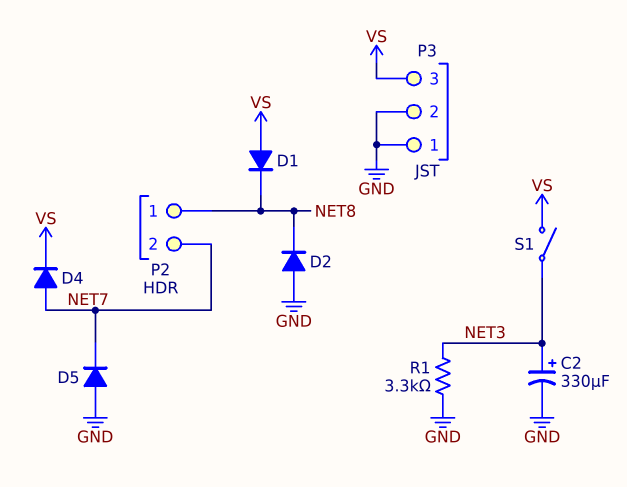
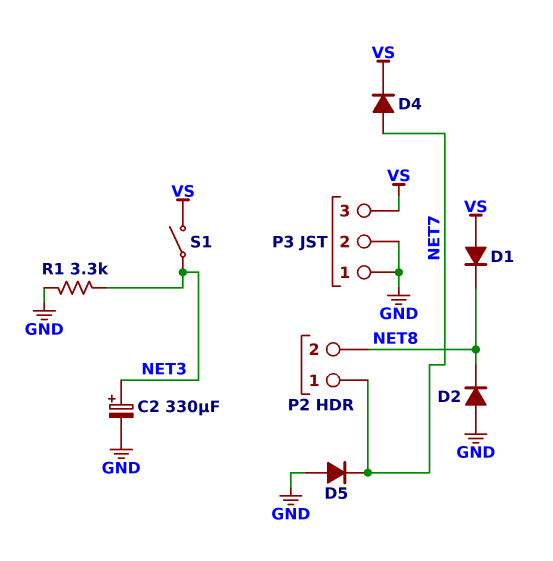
P2 pin 1: NET8 -> NET7
P2 pin 2: NET7 -> NET8

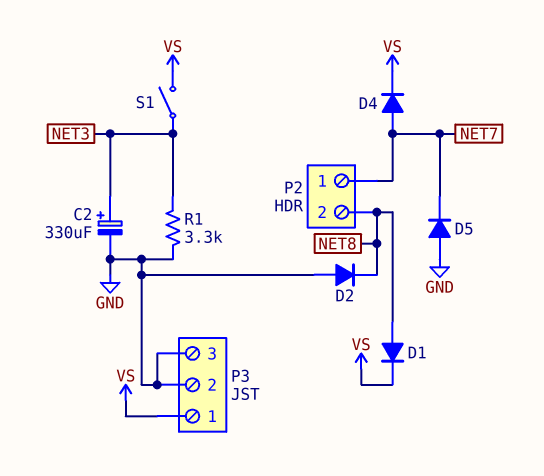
D1: diode (A VS, K NET8) -> diode (A NET8, K VS)
P3 pin 1: GND -> VS
P3 pin 3: VS -> GND

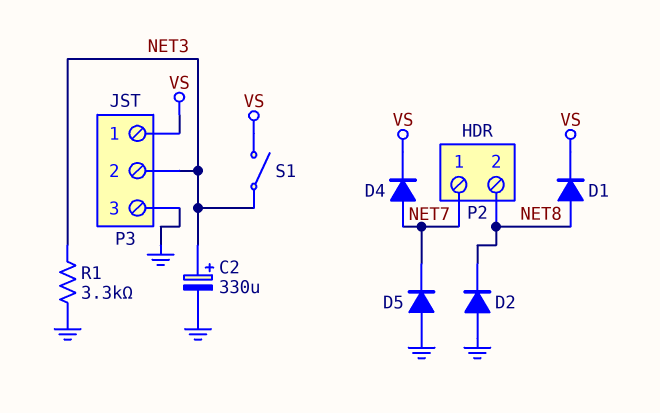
P3 pin 2: GND -> NET3

